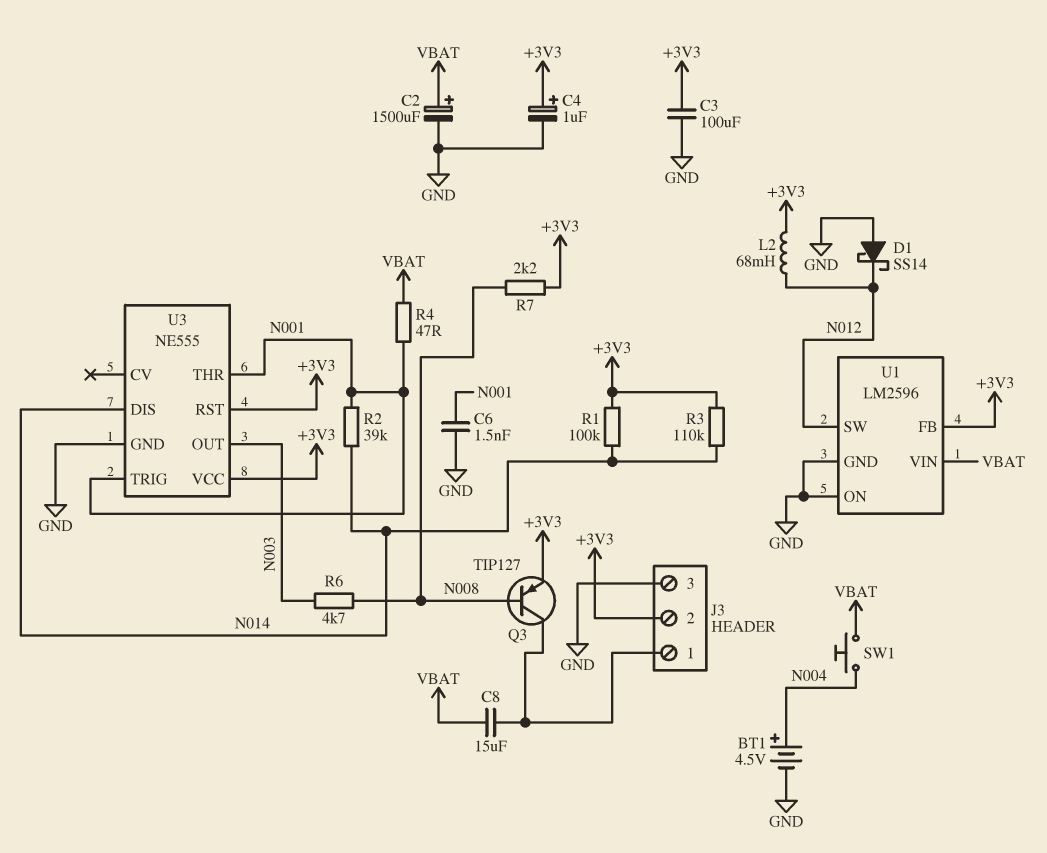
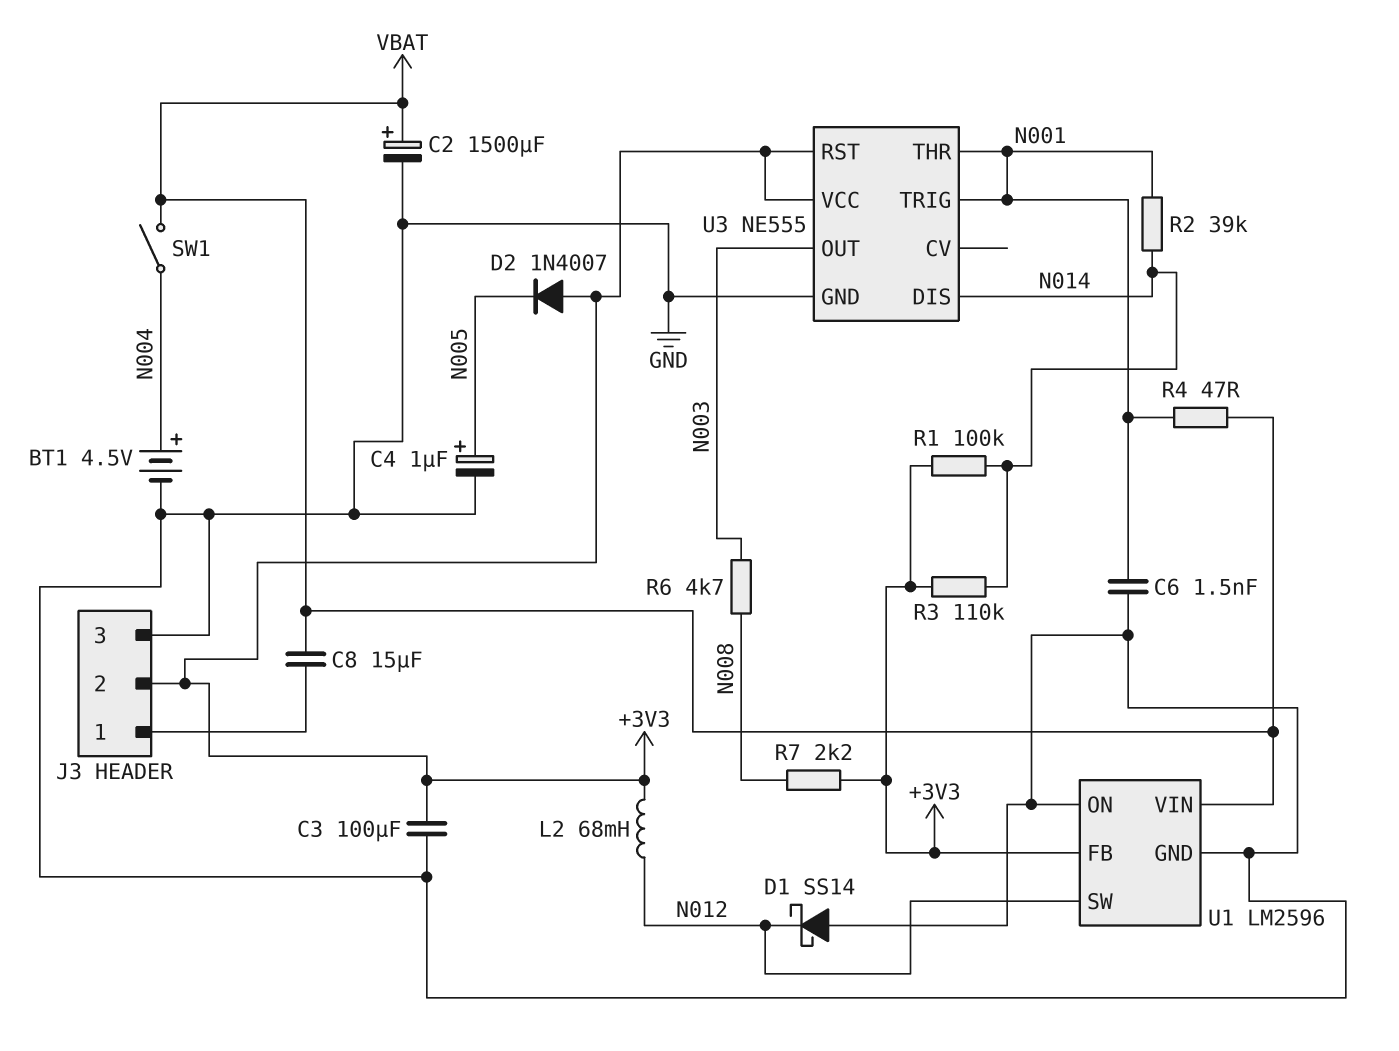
C4: 1uF (plus +3V3, minus GND) -> 1uF (plus N005, minus GND)
D2: none -> diode 1N4007 (A +3V3, K N005)
Q3: PNP TIP127 (B N008, C J3/1, E +3V3) -> none
SW1: button (N004, VBAT) -> switch (N004, VBAT)

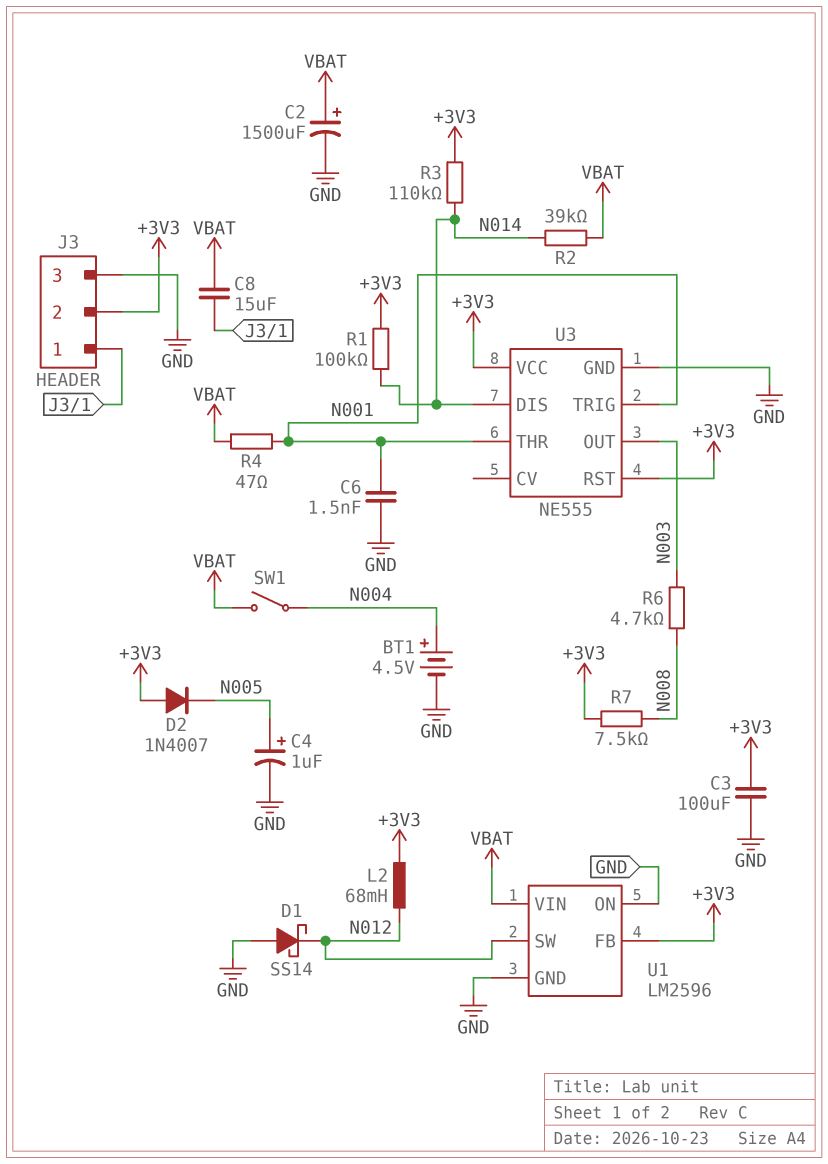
R2: 39k (N001, N014) -> 39k (N014, VBAT)
R7: 2.2k (+3V3, N008) -> 7.5k (+3V3, N008)

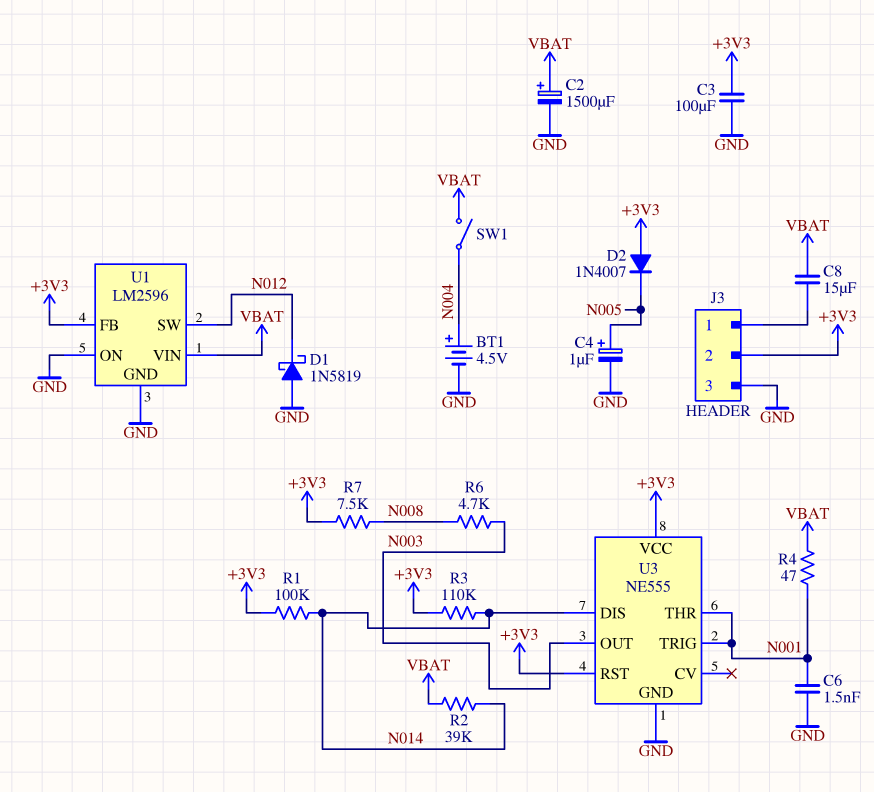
D1: schottky SS14 (A GND, K N012) -> schottky 1N5819 (A GND, K N012)
L2: 68mH (+3V3, N012) -> none

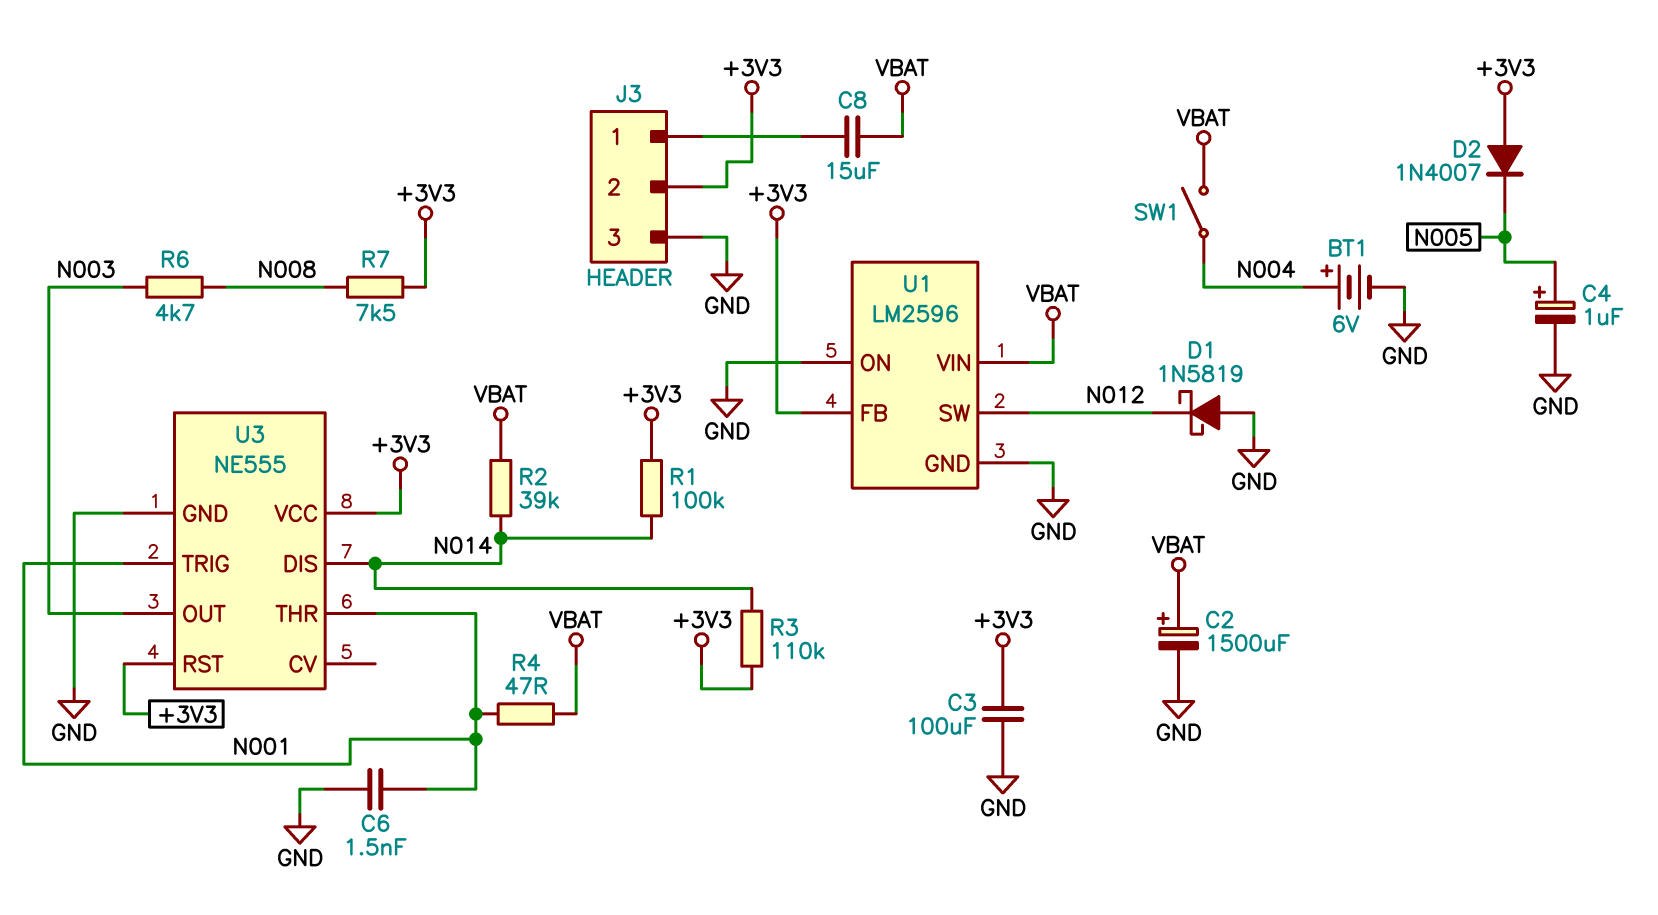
BT1: 4.5V (plus N004, minus GND) -> 6V (plus N004, minus GND)

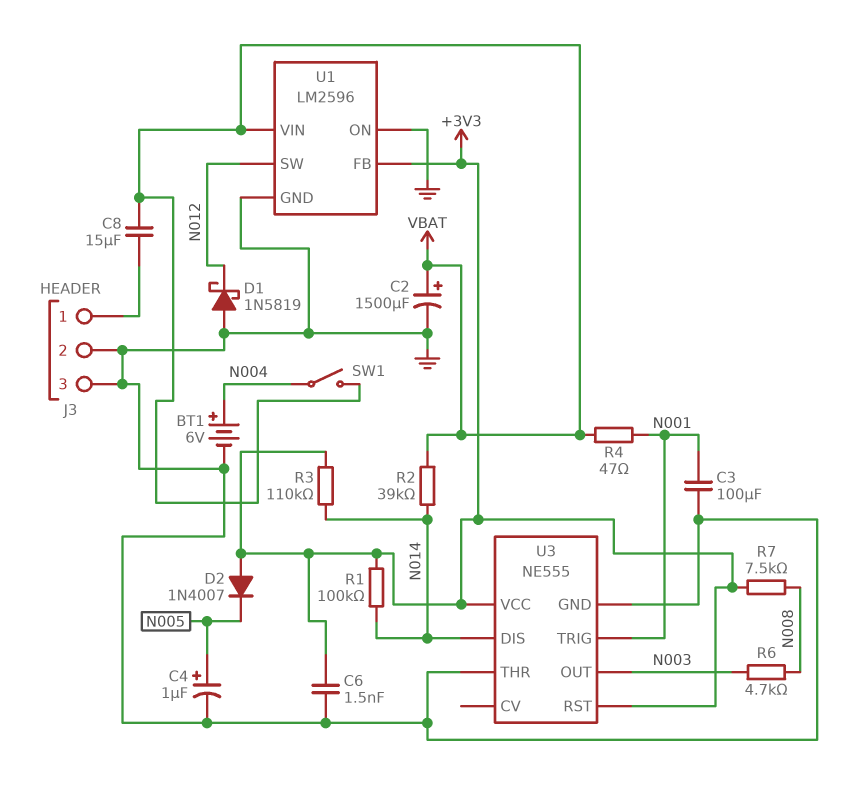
C3: 100uF (+3V3, GND) -> 100uF (GND, N001)
C6: 1.5nF (GND, N001) -> 1.5nF (+3V3, GND)
J3 pin 2: +3V3 -> GND
U3 pin THR: N001 -> GND

